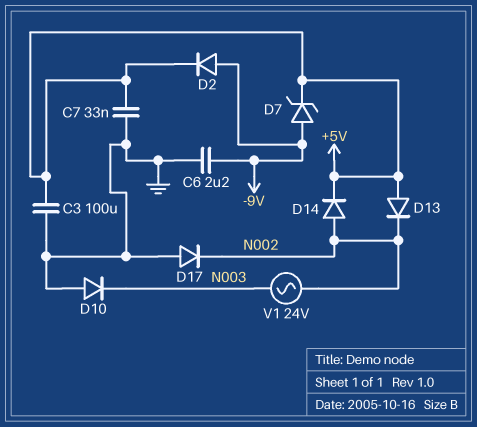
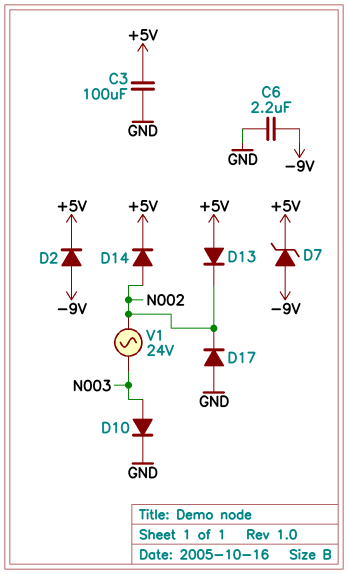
C7: 33nF (+5V, GND) -> none
D10: diode (A GND, K N003) -> diode (A N003, K GND)

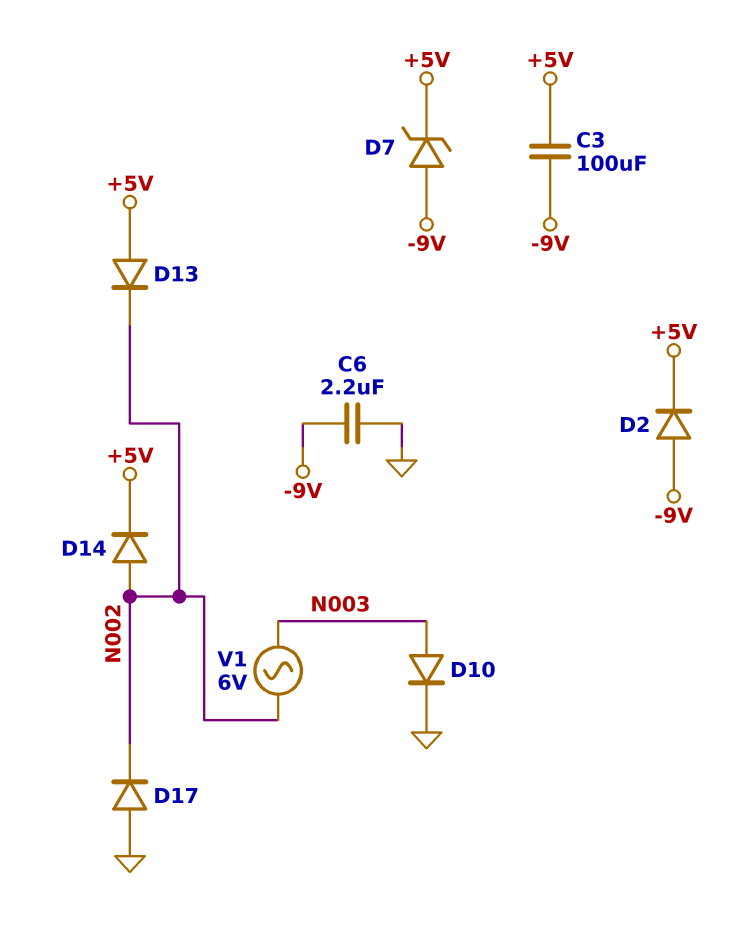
C3: 100uF (+5V, GND) -> 100uF (+5V, -9V)
V1: AC 24V (N002, N003) -> AC 6V (N002, N003)

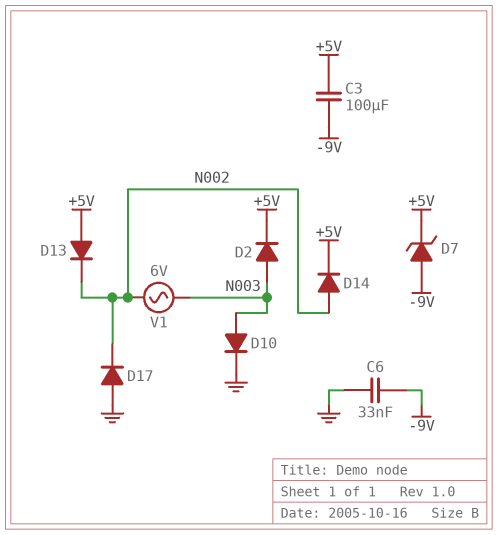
C6: 2.2uF (-9V, GND) -> 33nF (-9V, GND)
D2: diode (A -9V, K +5V) -> diode (A N003, K +5V)

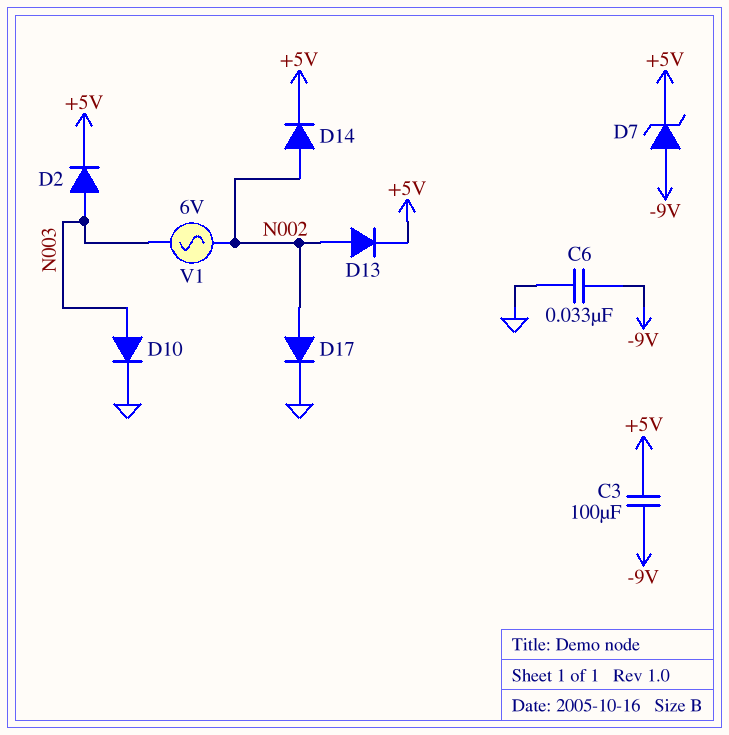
D13: diode (A +5V, K N002) -> diode (A N002, K +5V)
D17: diode (A GND, K N002) -> diode (A N002, K GND)

